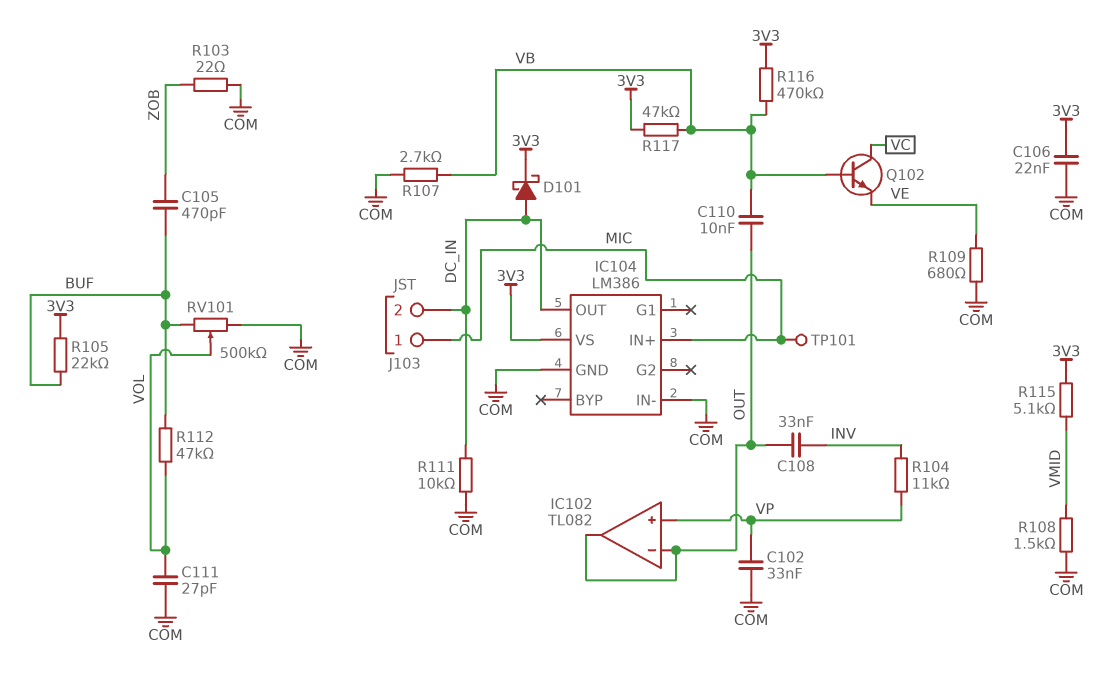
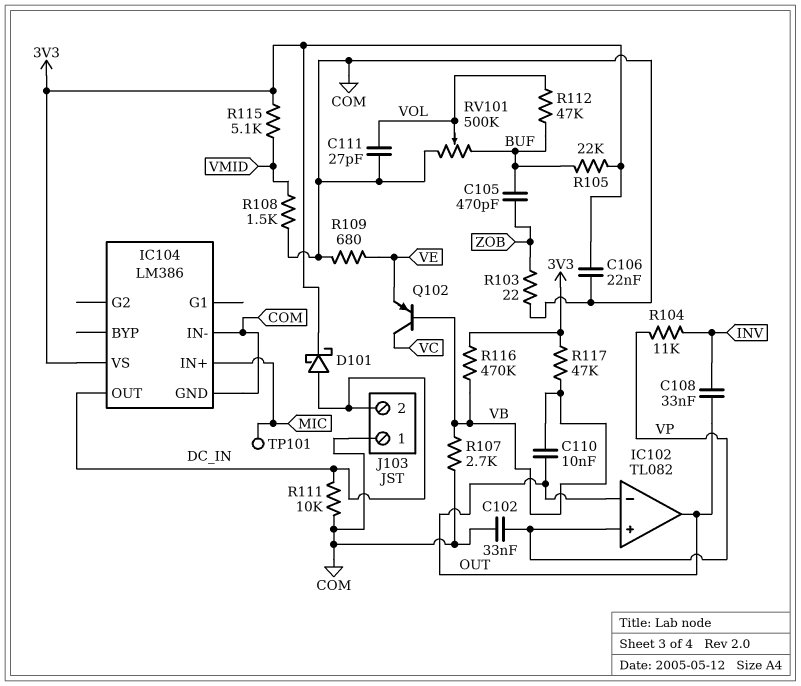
J103 pin 1: MIC -> COM
Q102: NPN (B VB, C VC, E VE) -> PNP (B VB, C VC, E VE)

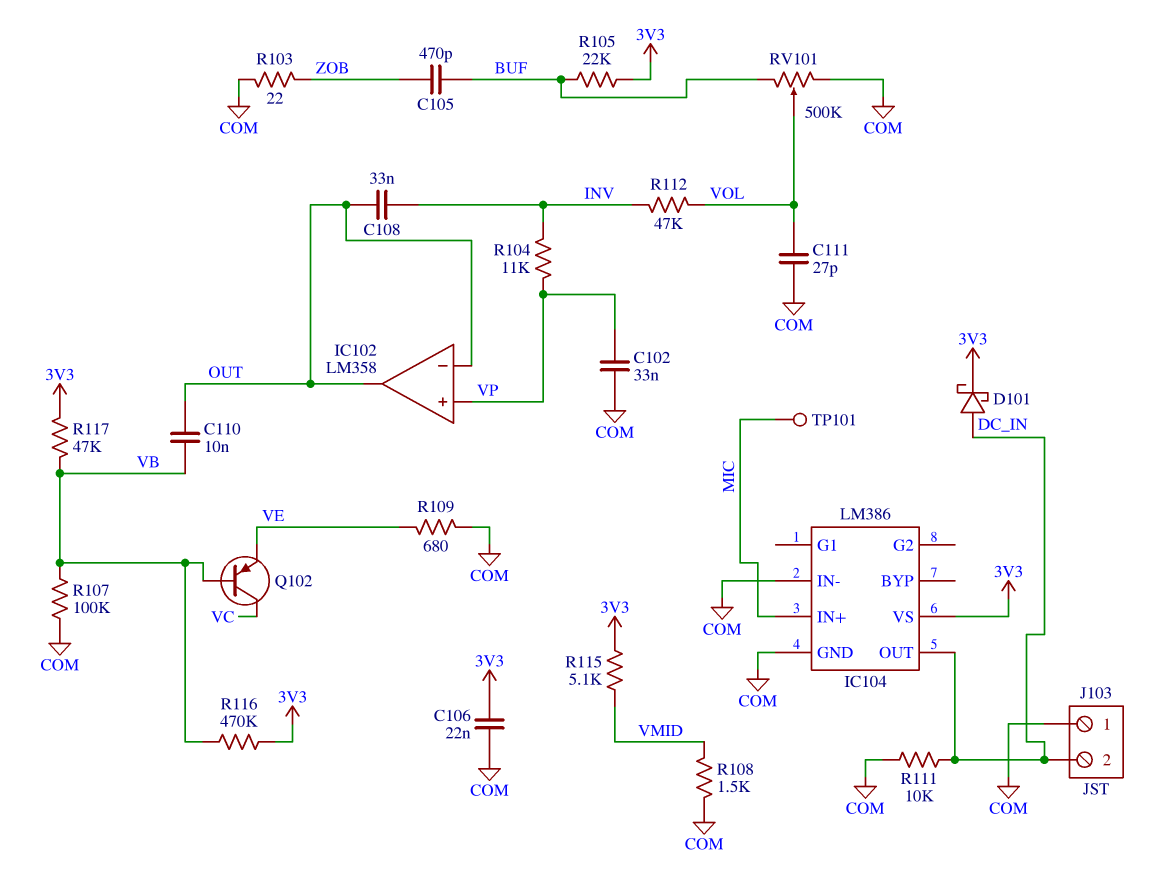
IC102: TL082 -> LM358
R107: 2.7k (COM, VB) -> 100k (COM, VB)
R112: 47k (BUF, VOL) -> 47k (INV, VOL)

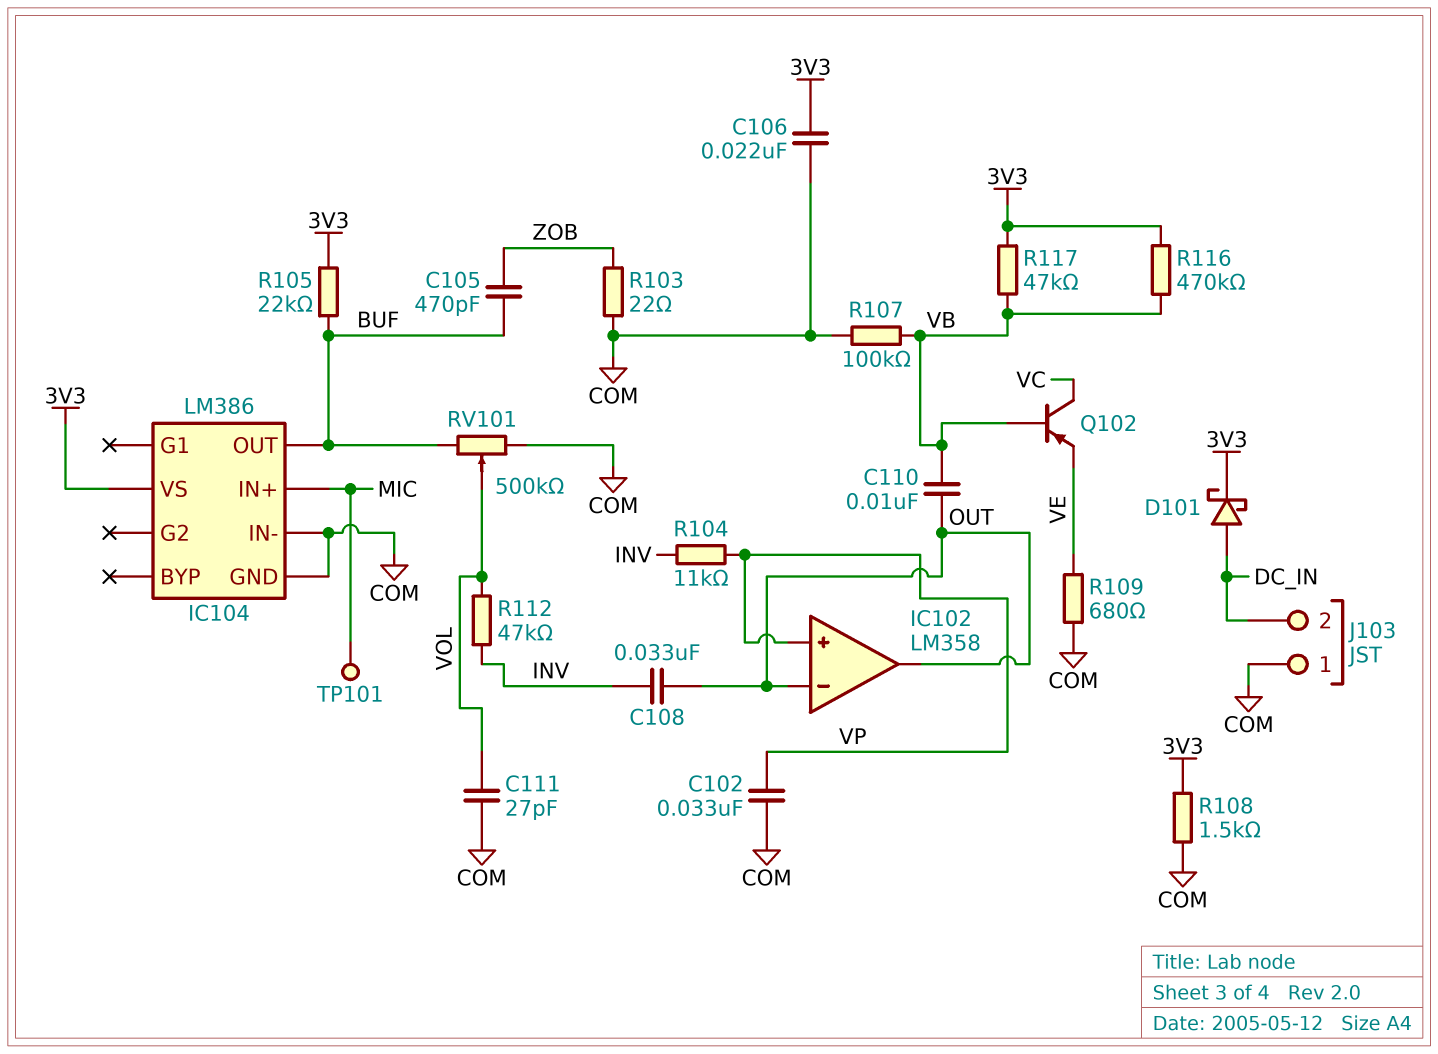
IC104 pin OUT: DC_IN -> BUF
R108: 1.5k (COM, VMID) -> 1.5k (3V3, COM)
R111: 10k (COM, DC_IN) -> none
R115: 5.1k (3V3, VMID) -> none

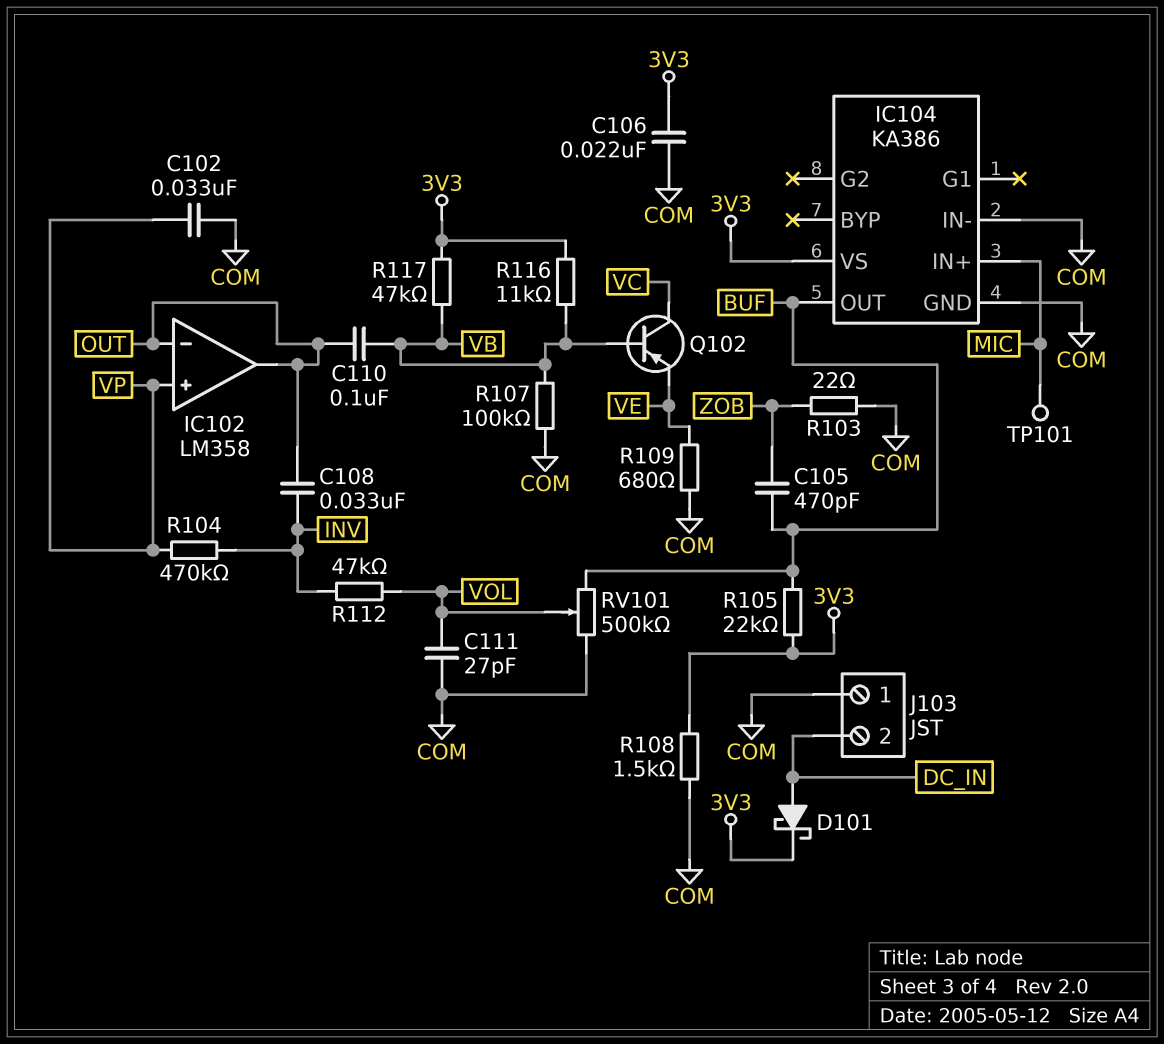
C110: 10nF (OUT, VB) -> 100nF (OUT, VB)
IC104: LM386 -> KA386
R104: 11k (INV, VP) -> 470k (INV, VP)
R116: 470k (3V3, VB) -> 11k (3V3, VB)

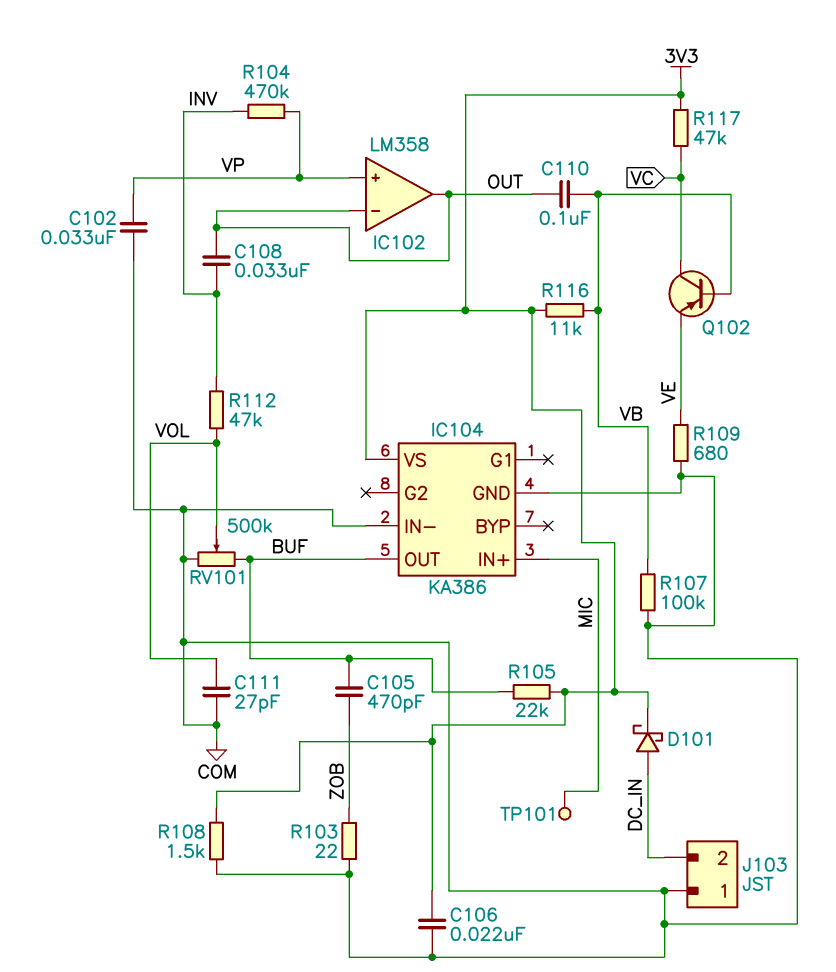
R117: 47k (3V3, VB) -> 47k (3V3, VC)

